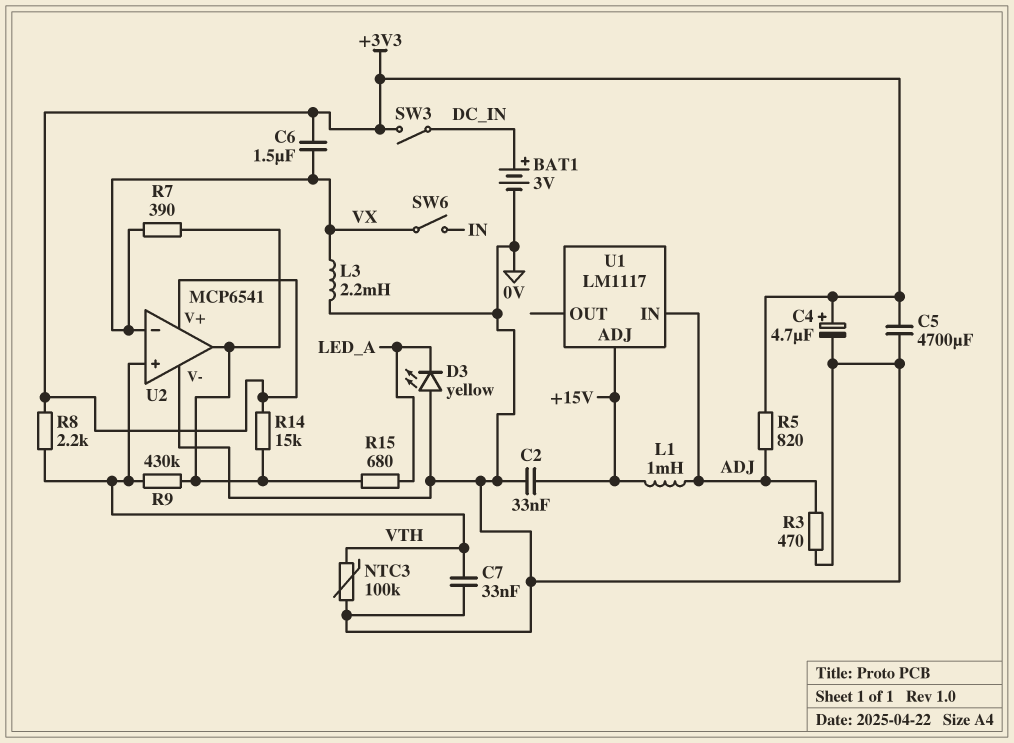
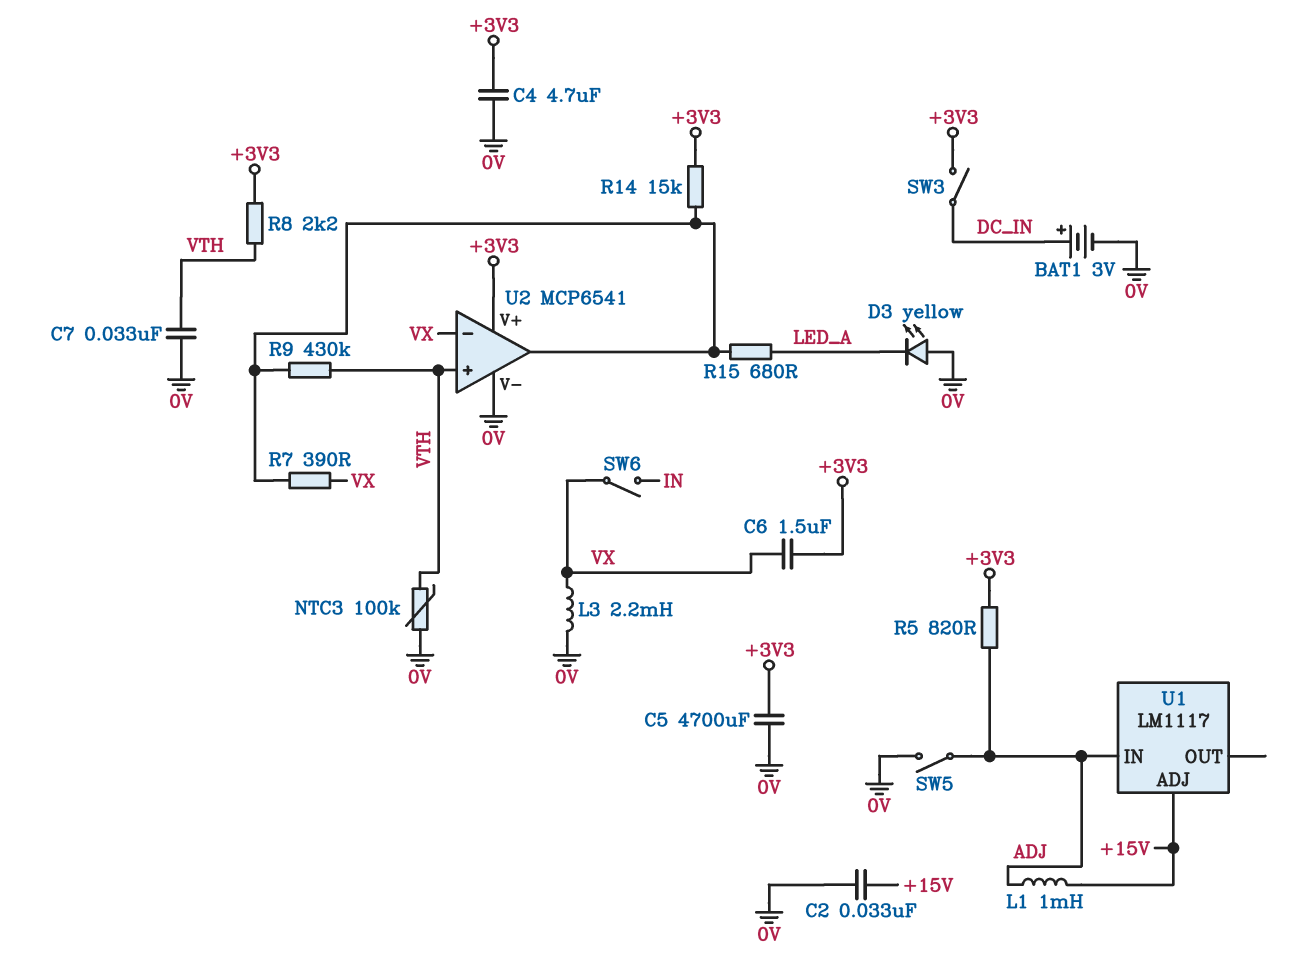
C4: 4.7uF (plus +3V3, minus 0V) -> 4.7uF (+3V3, 0V)
R3: 470 (0V, ADJ) -> none
SW5: none -> switch (0V, ADJ)

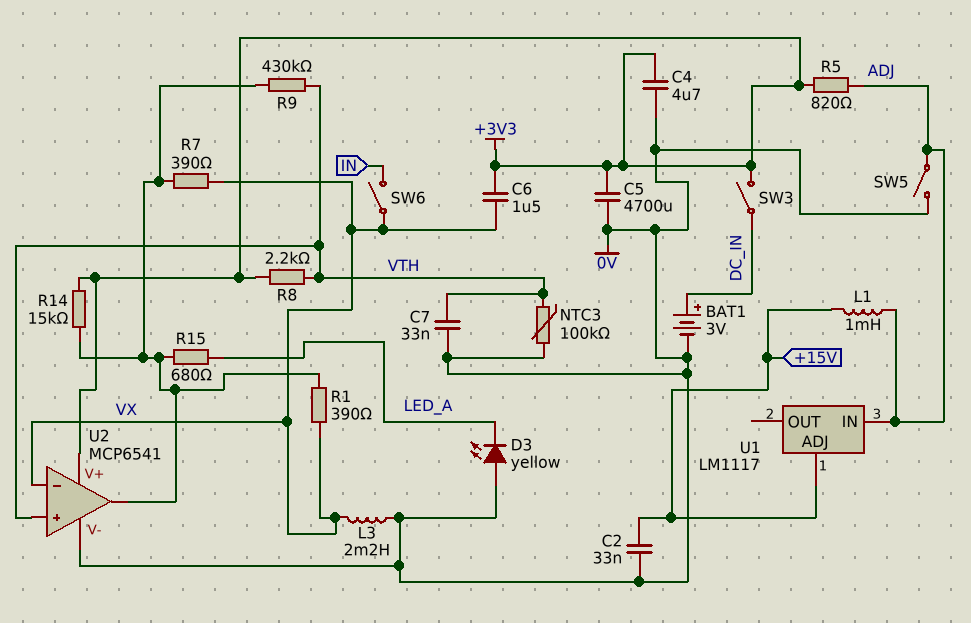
R1: none -> 390 (U2/out, VX)

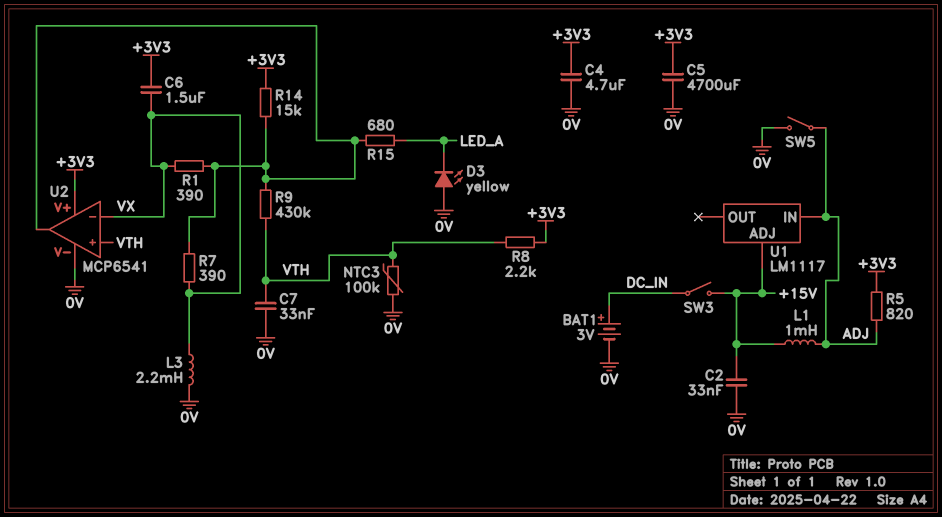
SW3: switch (+3V3, DC_IN) -> switch (+15V, DC_IN)
SW6: switch (IN, VX) -> none

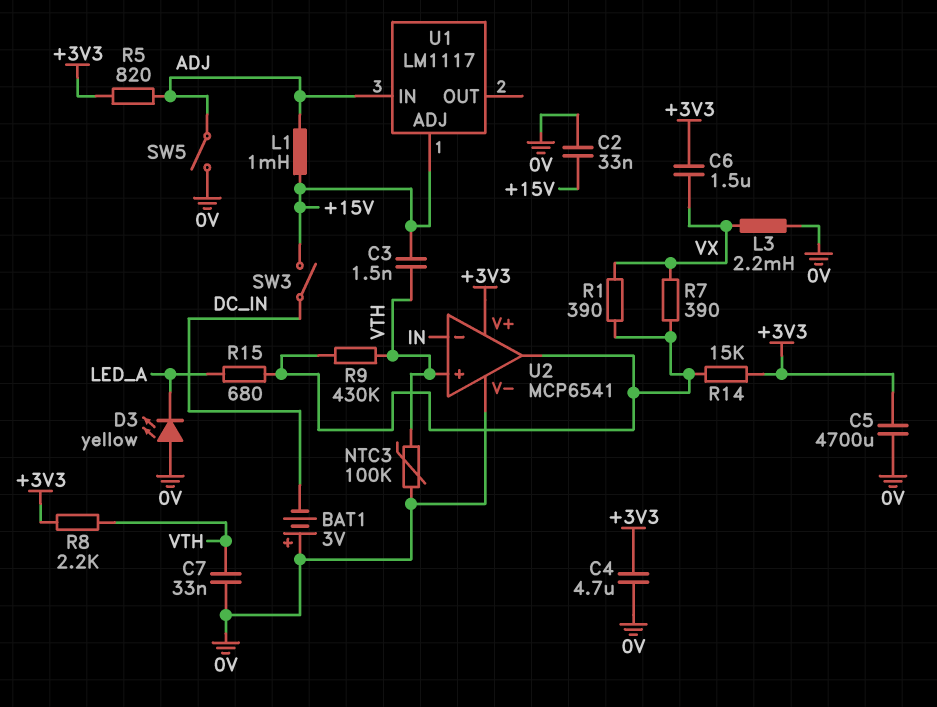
BAT1: 3V (plus DC_IN, minus 0V) -> 3V (plus 0V, minus DC_IN)
C3: none -> 1.5nF (+15V, VTH)
U2 pin in-: VX -> IN

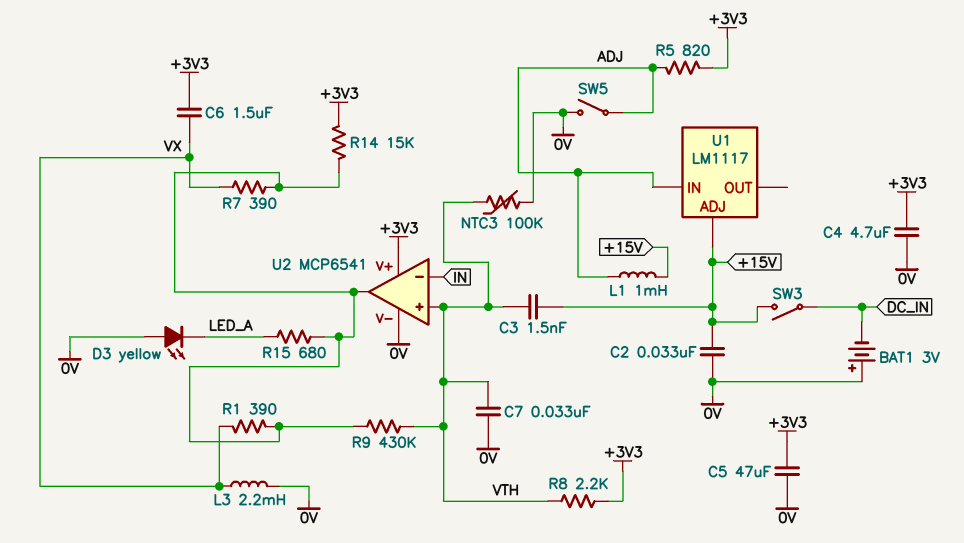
C5: 4700uF (+3V3, 0V) -> 47uF (+3V3, 0V)

